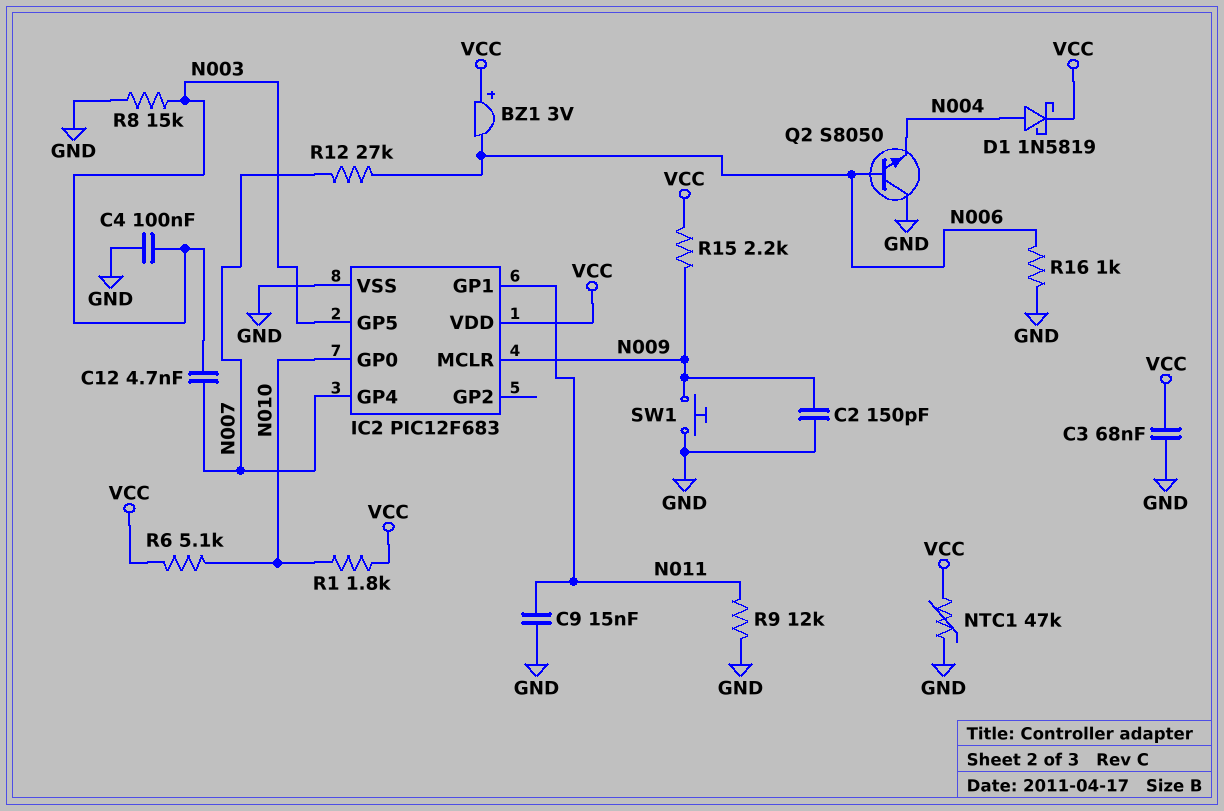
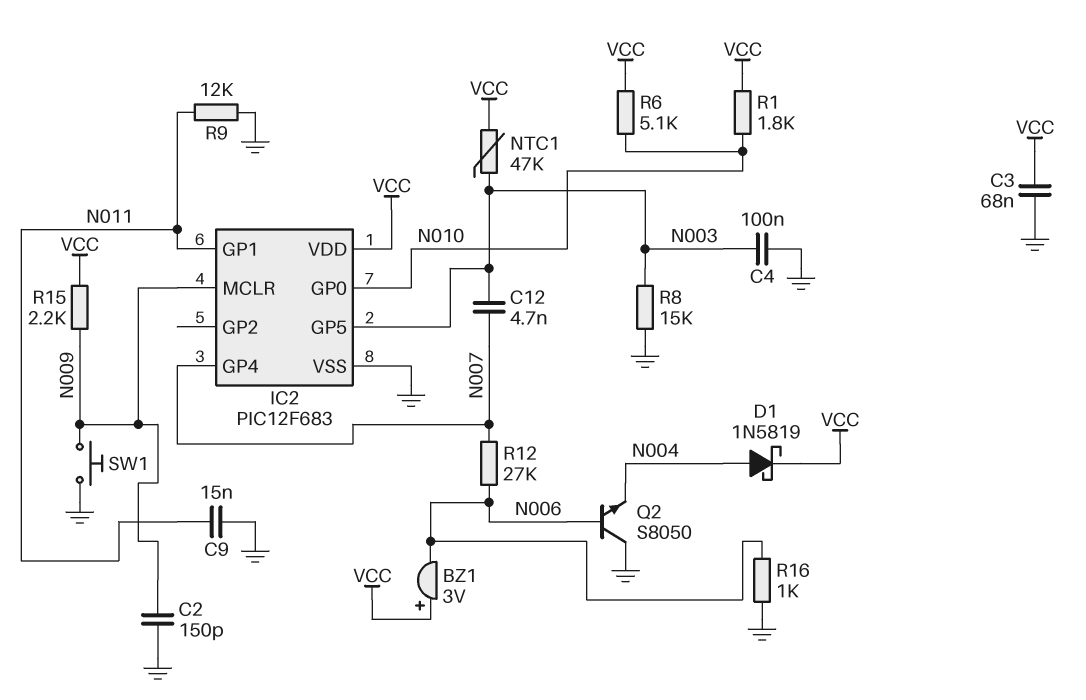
NTC1: 47k (GND, VCC) -> 47k (N003, VCC)

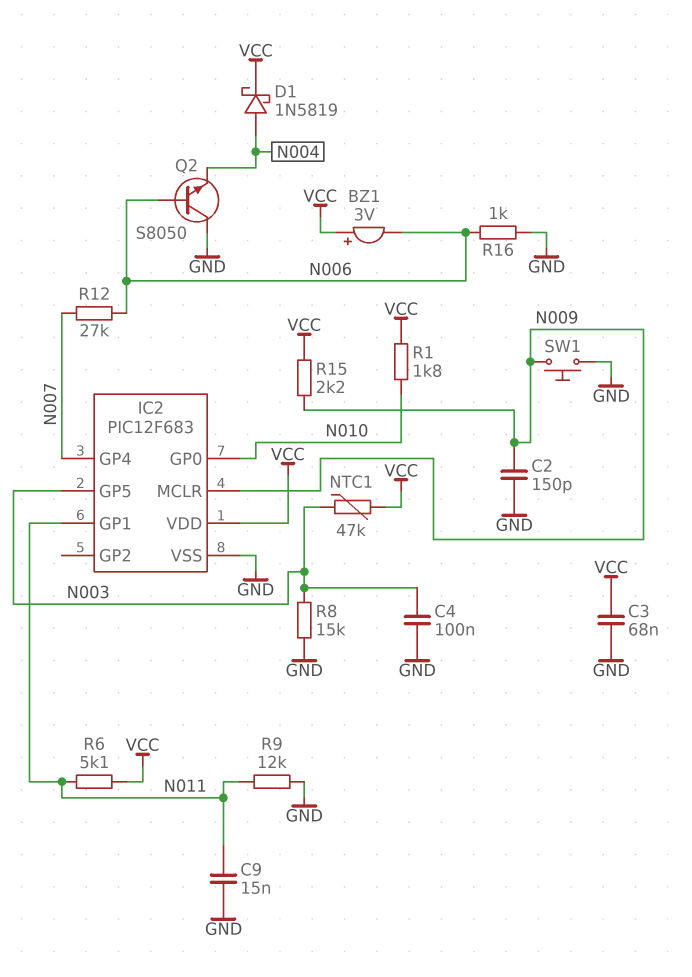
C12: 4.7nF (N003, N007) -> none
R6: 5.1k (N010, VCC) -> 5.1k (N011, VCC)

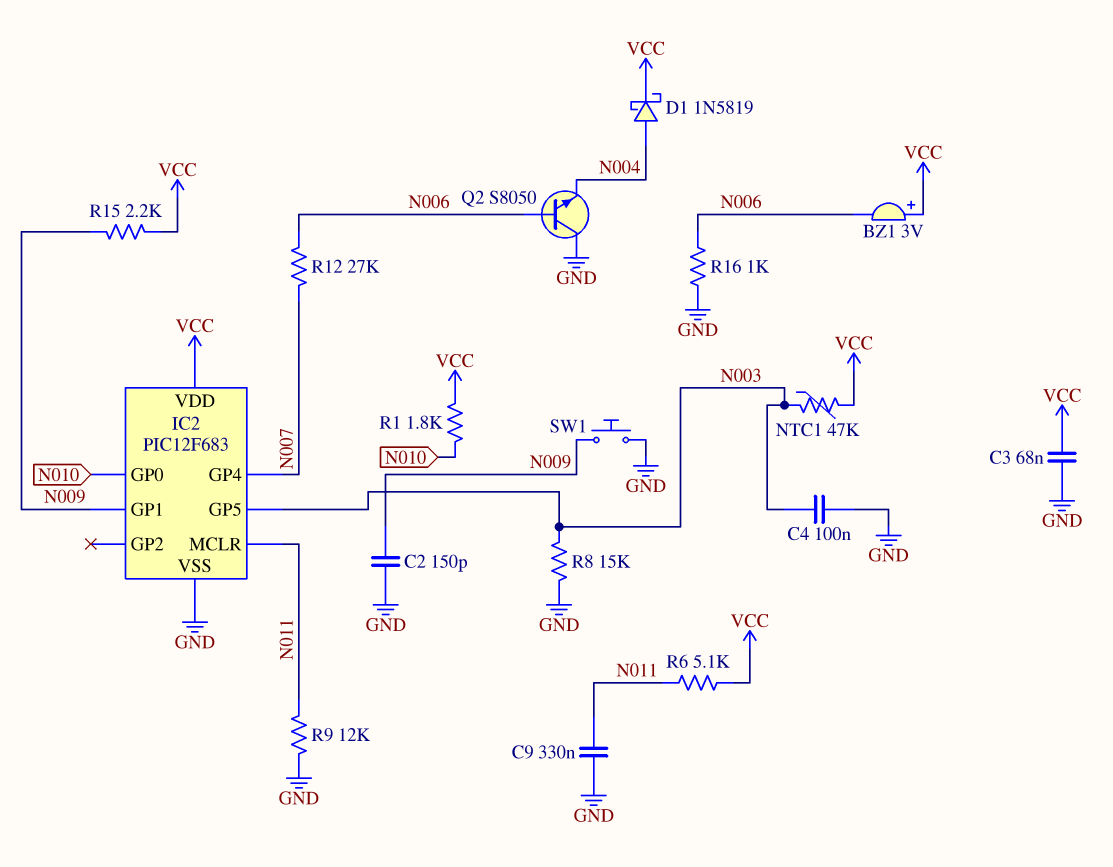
C9: 15nF (GND, N011) -> 330nF (GND, N011)
IC2 pin GP1: N011 -> N009
IC2 pin MCLR: N009 -> N011

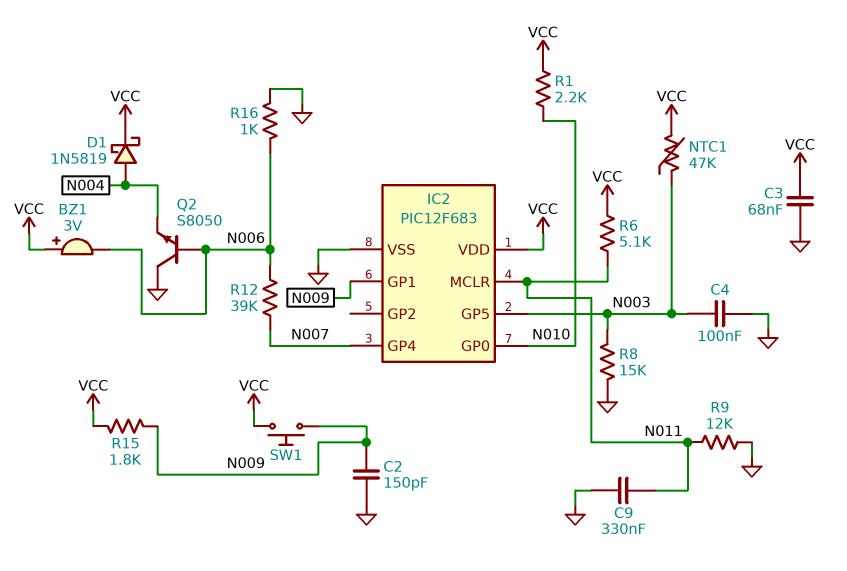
R1: 1.8k (N010, VCC) -> 2.2k (N010, VCC)
R12: 27k (N006, N007) -> 39k (N006, N007)
R15: 2.2k (N009, VCC) -> 1.8k (N009, VCC)
SW1: button (GND, N009) -> button (N009, VCC)

